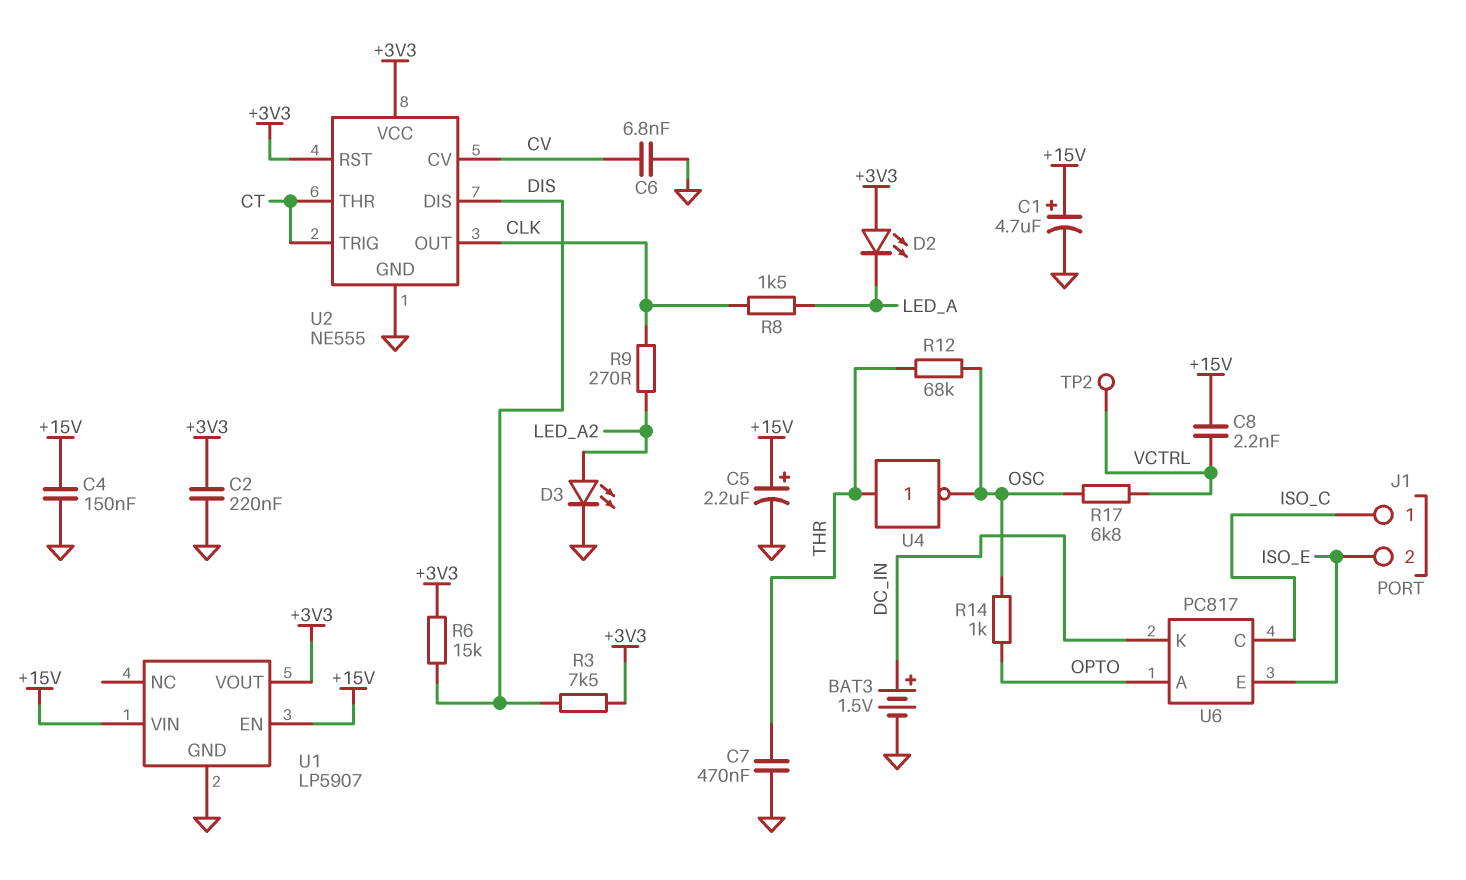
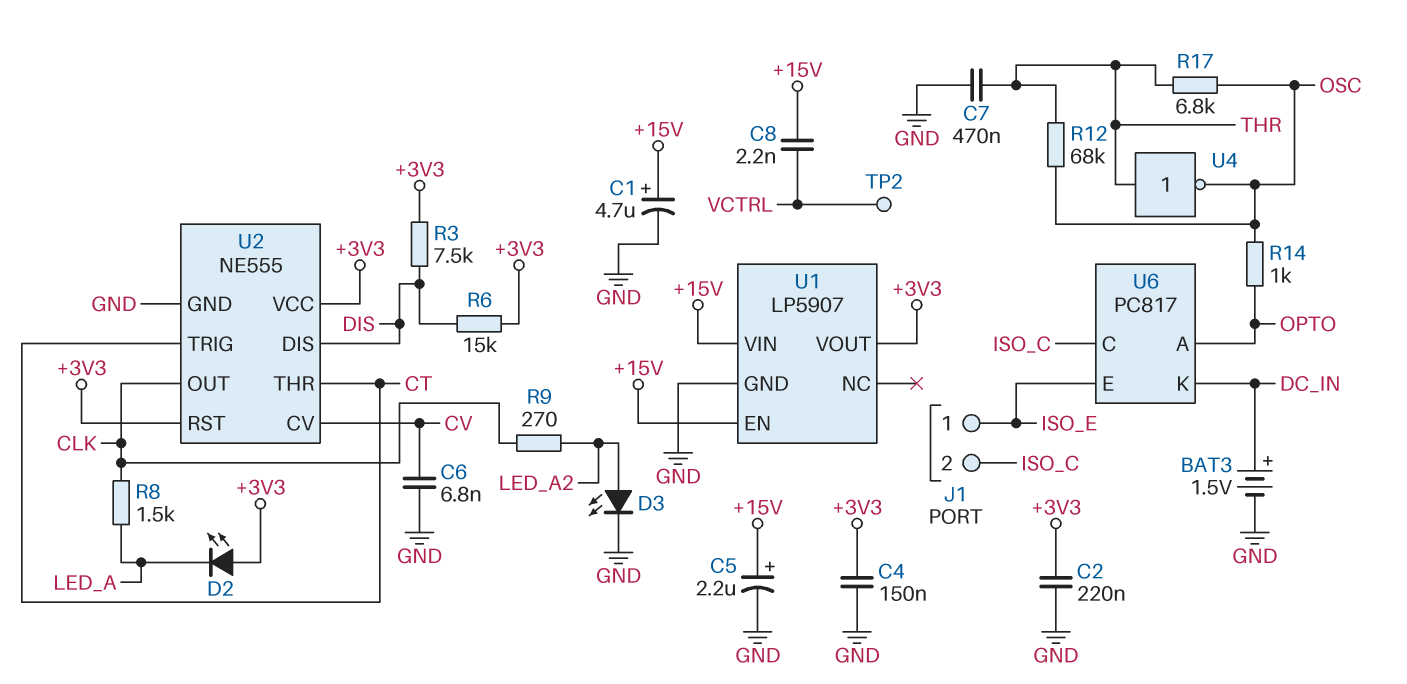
C4: 150nF (+15V, GND) -> 150nF (+3V3, GND)
J1 pin 1: ISO_C -> ISO_E
J1 pin 2: ISO_E -> ISO_C
R17: 6.8k (OSC, VCTRL) -> 6.8k (OSC, THR)

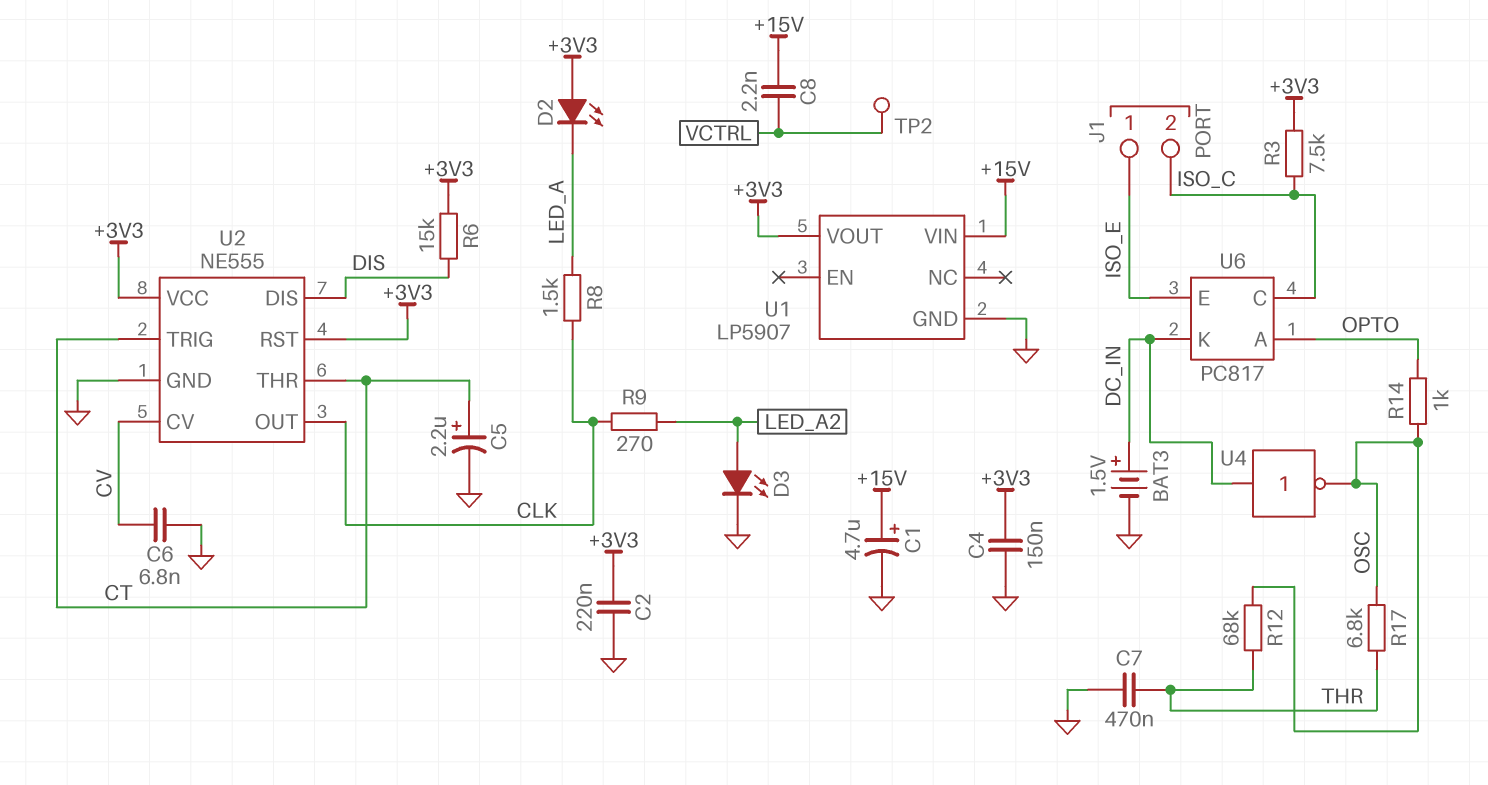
C5: 2.2uF (plus +15V, minus GND) -> 2.2uF (plus CT, minus GND)
R3: 7.5k (+3V3, DIS) -> 7.5k (+3V3, ISO_C)
U1 pin EN: +15V -> none
U4: NOT (in THR, out OSC) -> NOT (in DC_IN, out OSC)

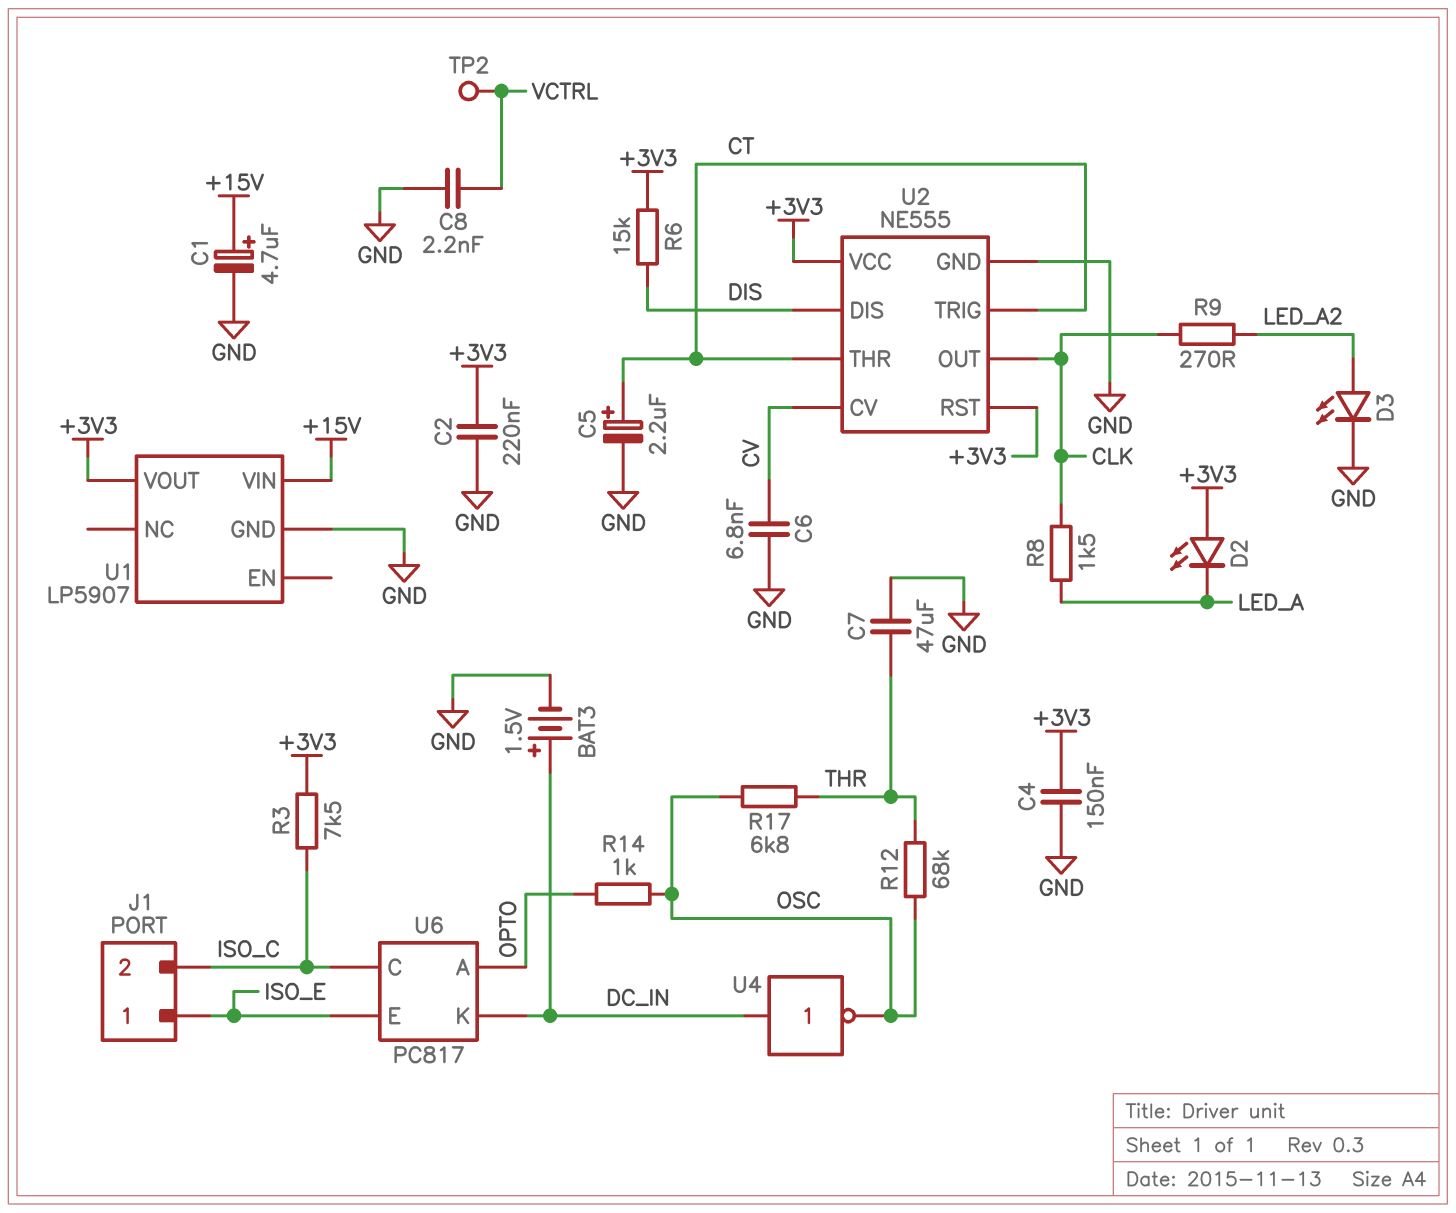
C7: 470nF (GND, THR) -> 47uF (GND, THR)
C8: 2.2nF (+15V, VCTRL) -> 2.2nF (GND, VCTRL)

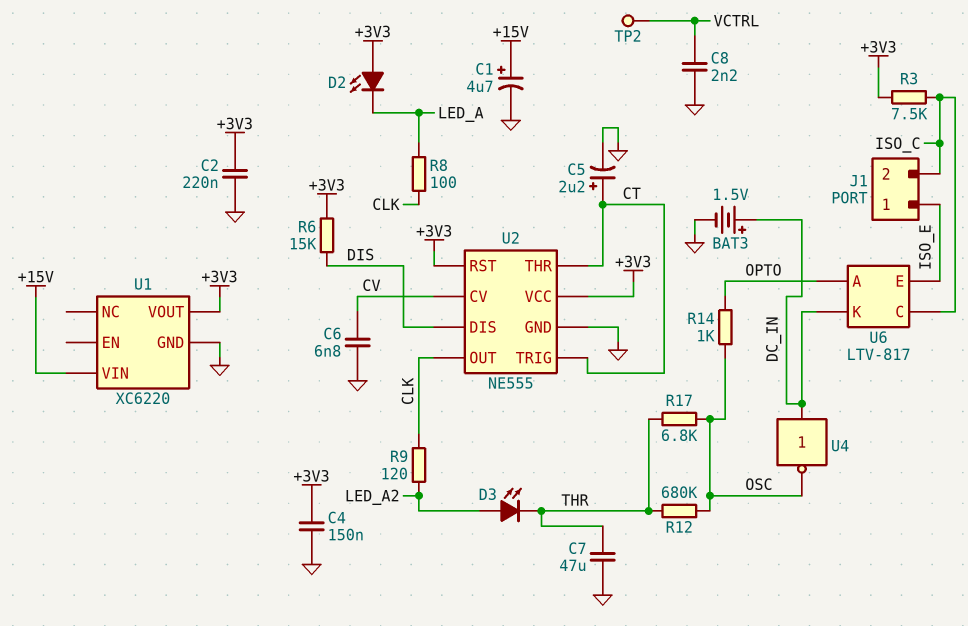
D3: LED (A LED_A2, K GND) -> LED (A LED_A2, K THR)
R8: 1.5k (CLK, LED_A) -> 100 (CLK, LED_A)
R9: 270 (CLK, LED_A2) -> 120 (CLK, LED_A2)
R12: 68k (OSC, THR) -> 680k (OSC, THR)
U1: LP5907 -> XC6220
U6: PC817 -> LTV-817

